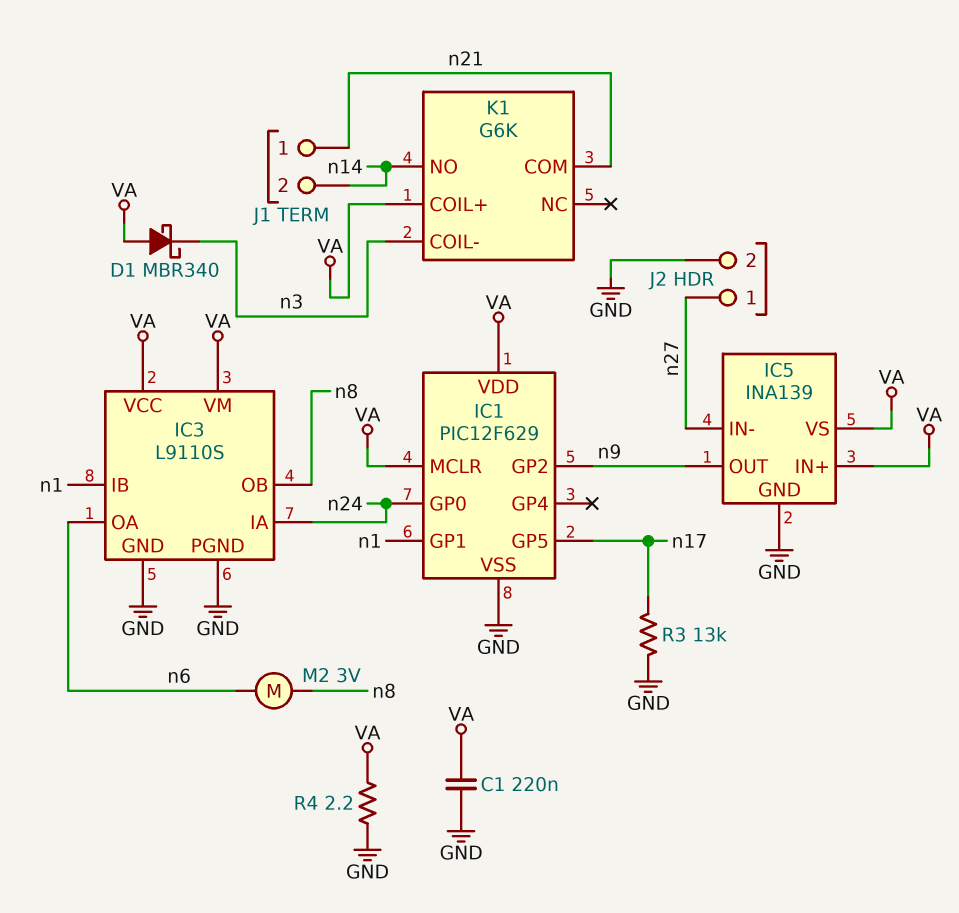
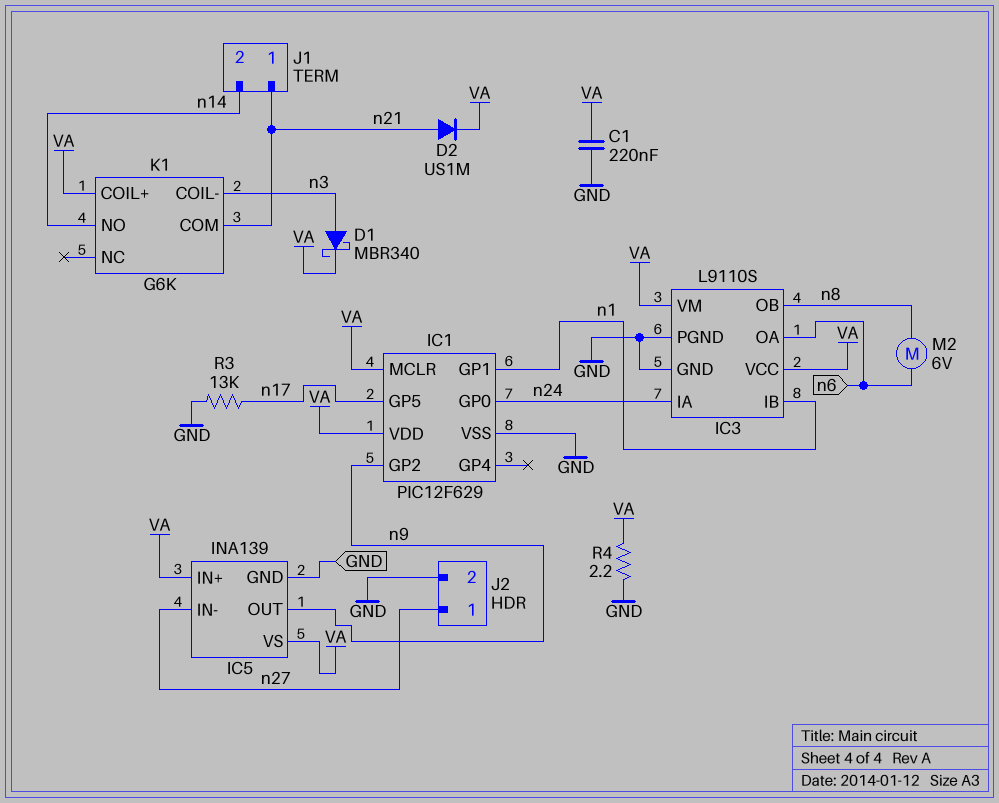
D1: schottky MBR340 (A VA, K n3) -> schottky MBR340 (A n3, K VA)
D2: none -> diode US1M (A n21, K VA)
M2: motor 3V (n6, n8) -> motor 6V (n6, n8)

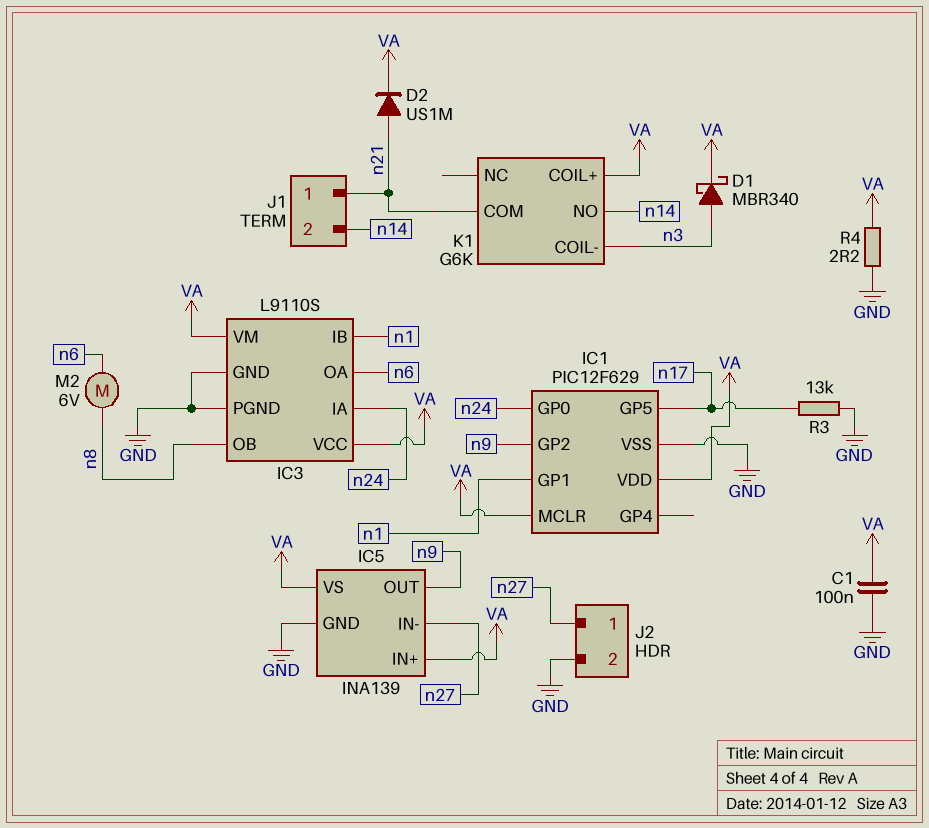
C1: 220nF (GND, VA) -> 100nF (GND, VA)

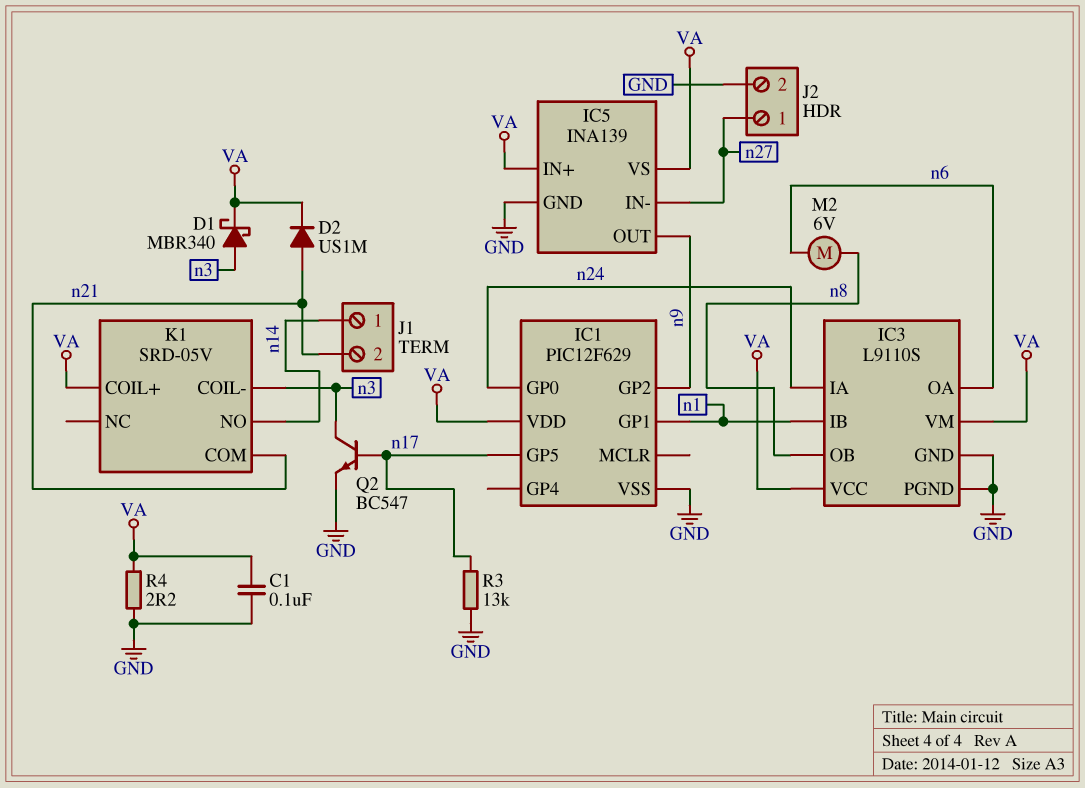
IC1 pin MCLR: VA -> none
J1 pin 1: n21 -> n14
J1 pin 2: n14 -> n21
K1: G6K -> SRD-05V
Q2: none -> NPN BC547 (B n17, C n3, E GND)

